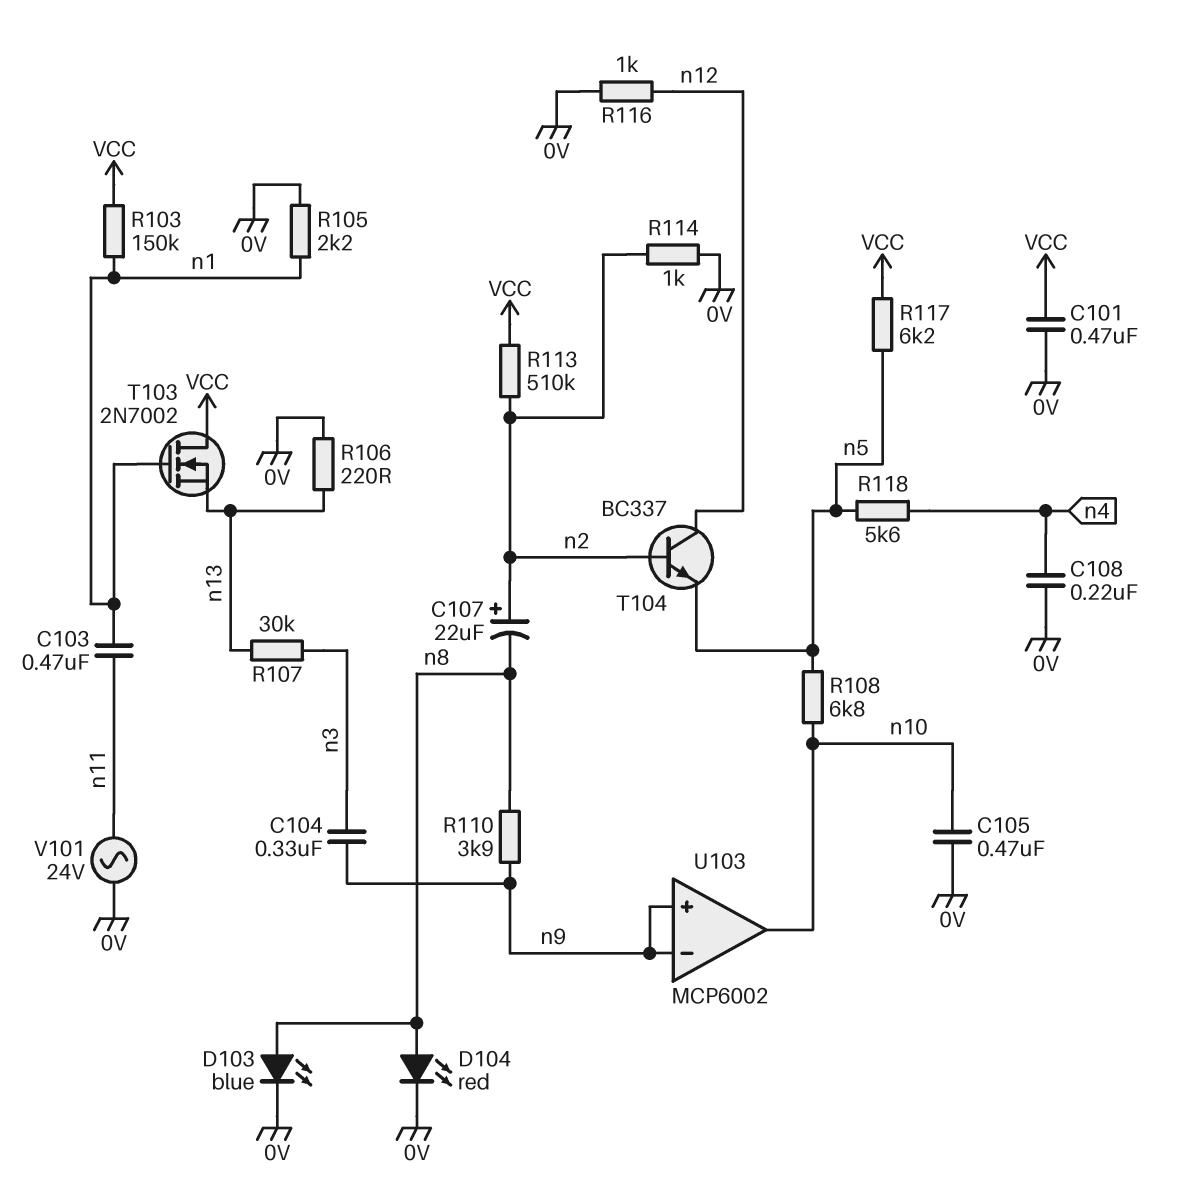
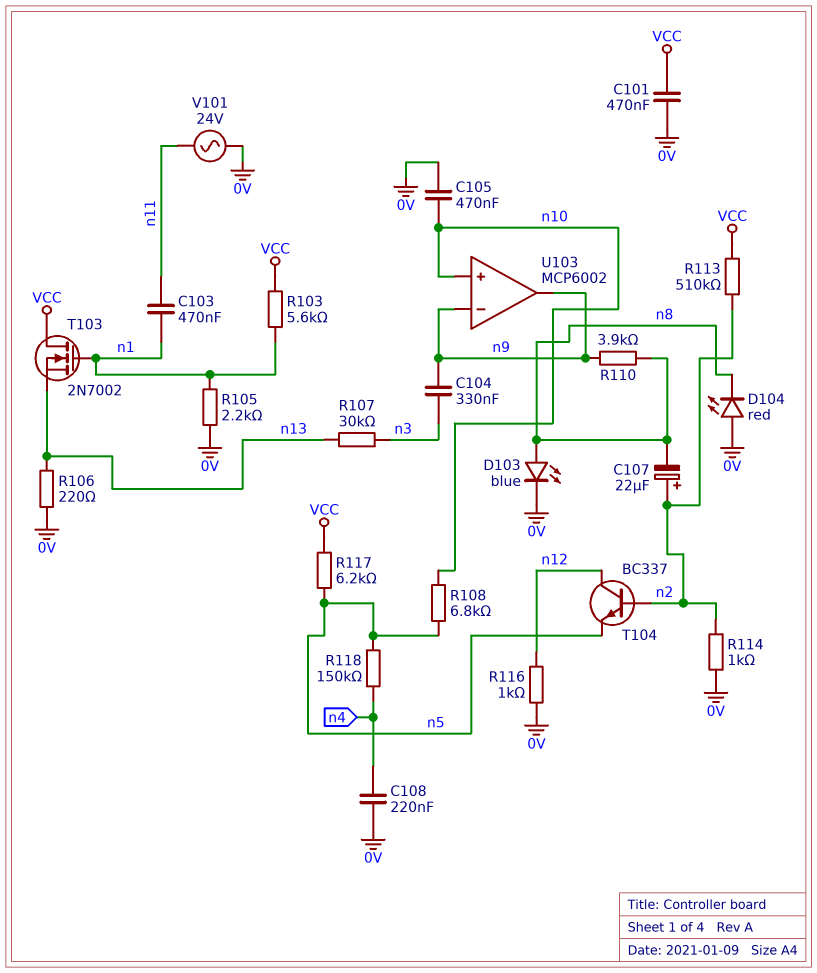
D104: LED red (A n8, K 0V) -> LED red (A 0V, K n8)
R103: 150k (VCC, n1) -> 5.6k (VCC, n1)
R118: 5.6k (n4, n5) -> 150k (n4, n5)
U103 pin in+: n9 -> n10
U103 pin out: n10 -> n9

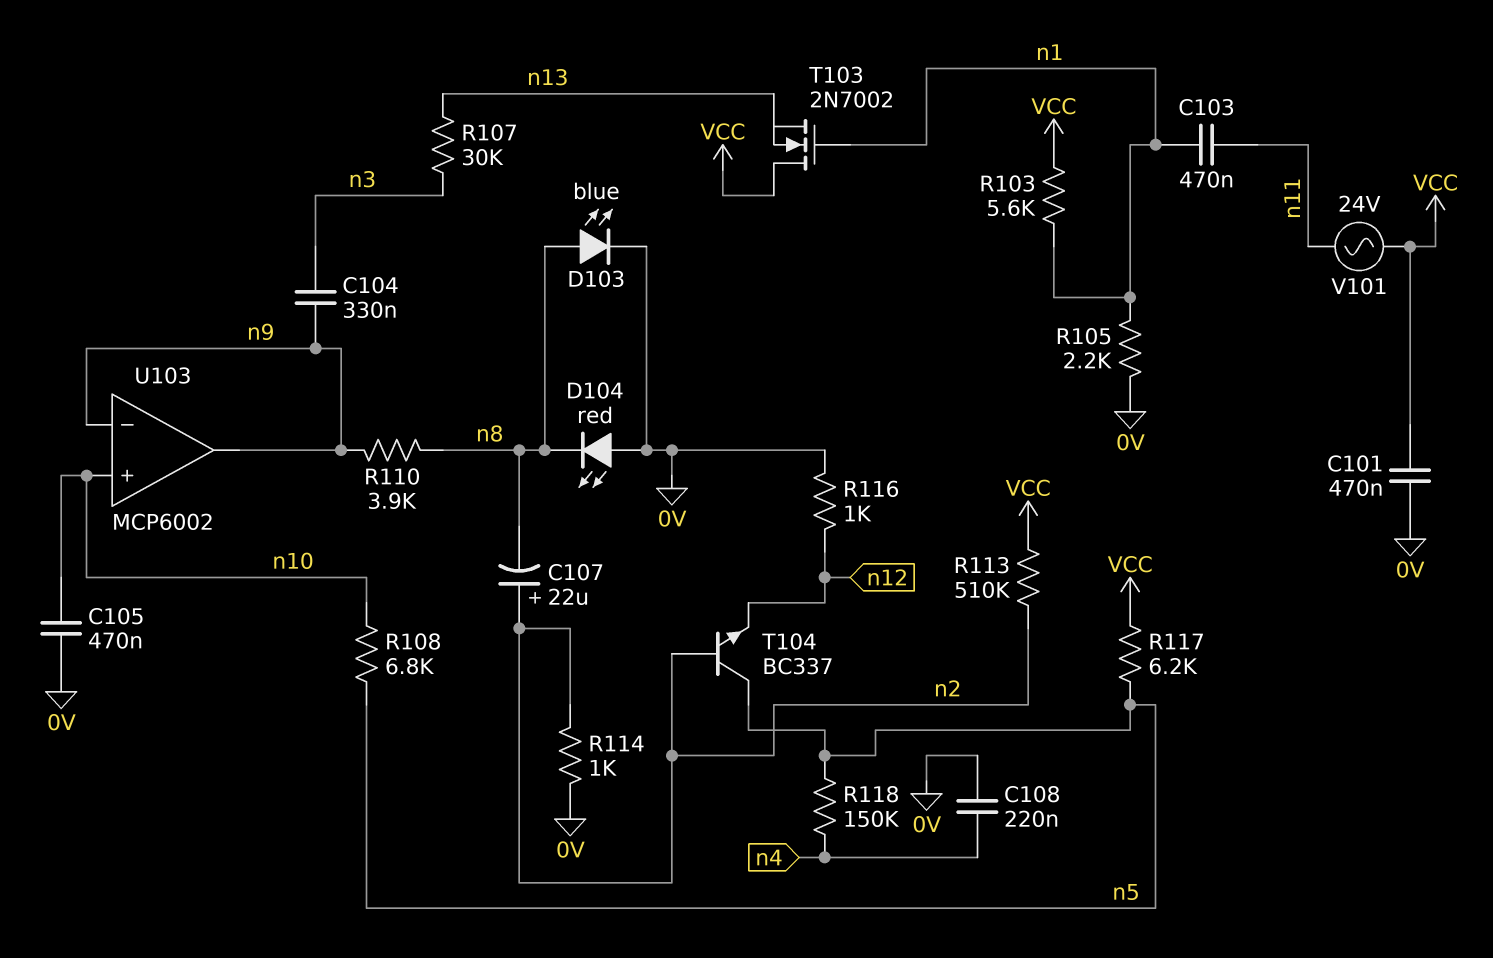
R106: 220 (0V, n13) -> none
T104: NPN BC337 (B n2, C n12, E n5) -> NPN BC337 (B n2, C n5, E n12)
V101: AC 24V (0V, n11) -> AC 24V (VCC, n11)

